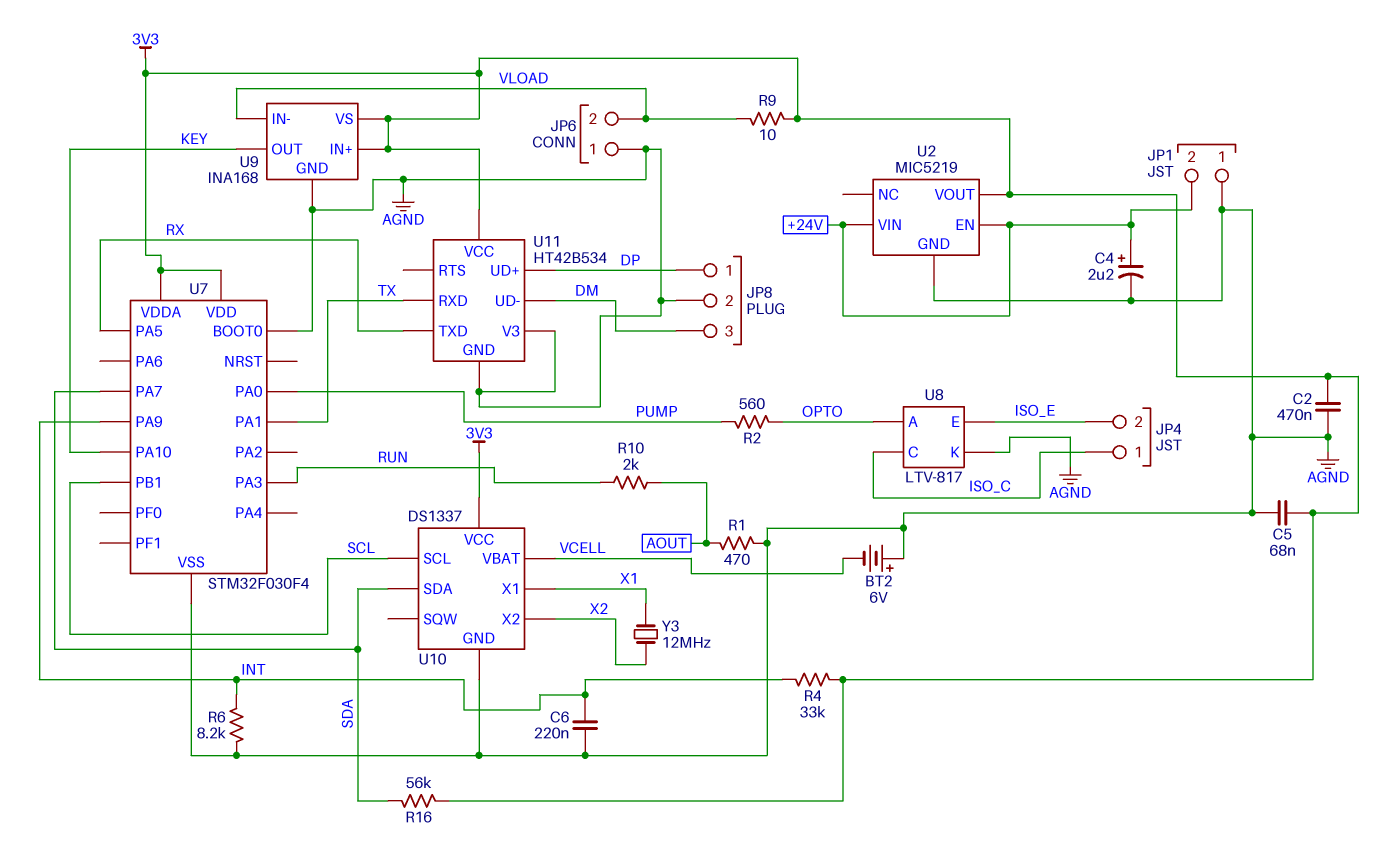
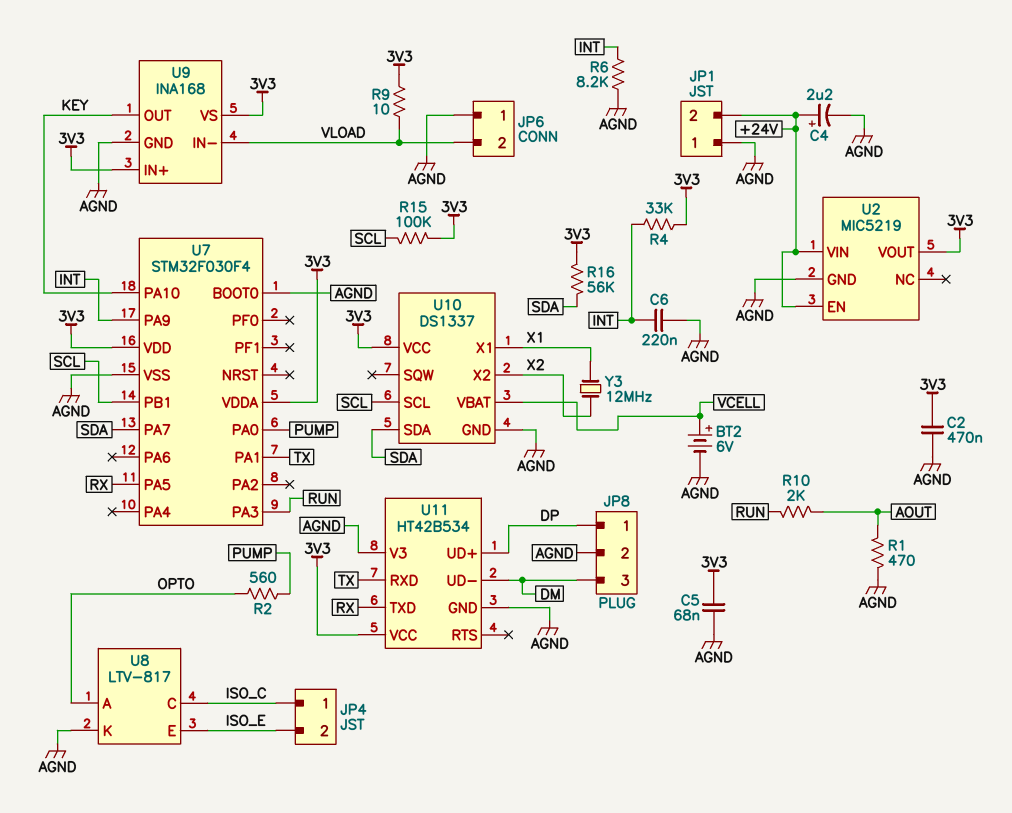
BT2: 6V (plus AGND, minus VCELL) -> 6V (plus VCELL, minus AGND)
R15: none -> 100k (3V3, SCL)

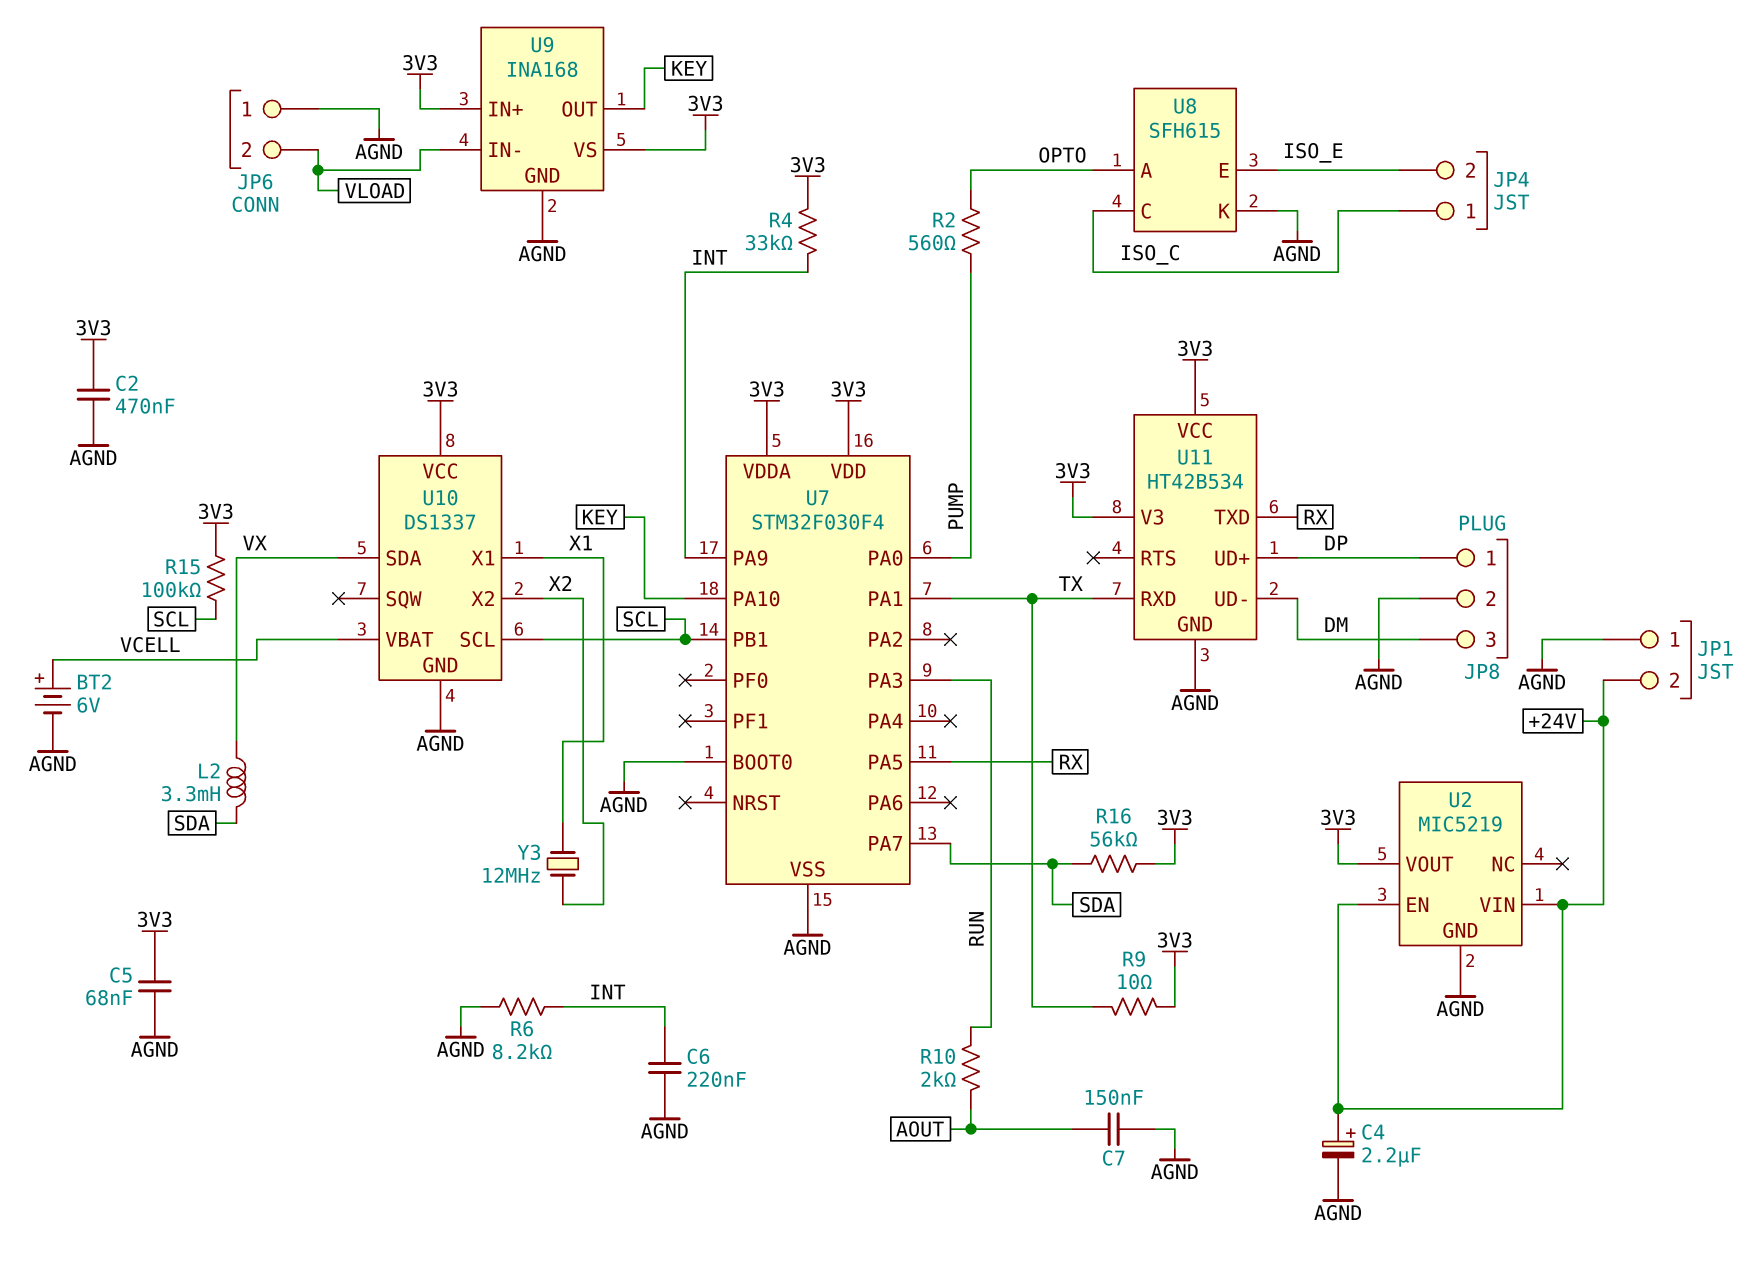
C7: none -> 150nF (AGND, AOUT)
L2: none -> 3.3mH (SDA, VX)
R1: 470 (AGND, AOUT) -> none
R9: 10 (3V3, VLOAD) -> 10 (3V3, TX)
U8: LTV-817 -> SFH615
U10 pin SDA: SDA -> VX
U11 pin V3: AGND -> 3V3

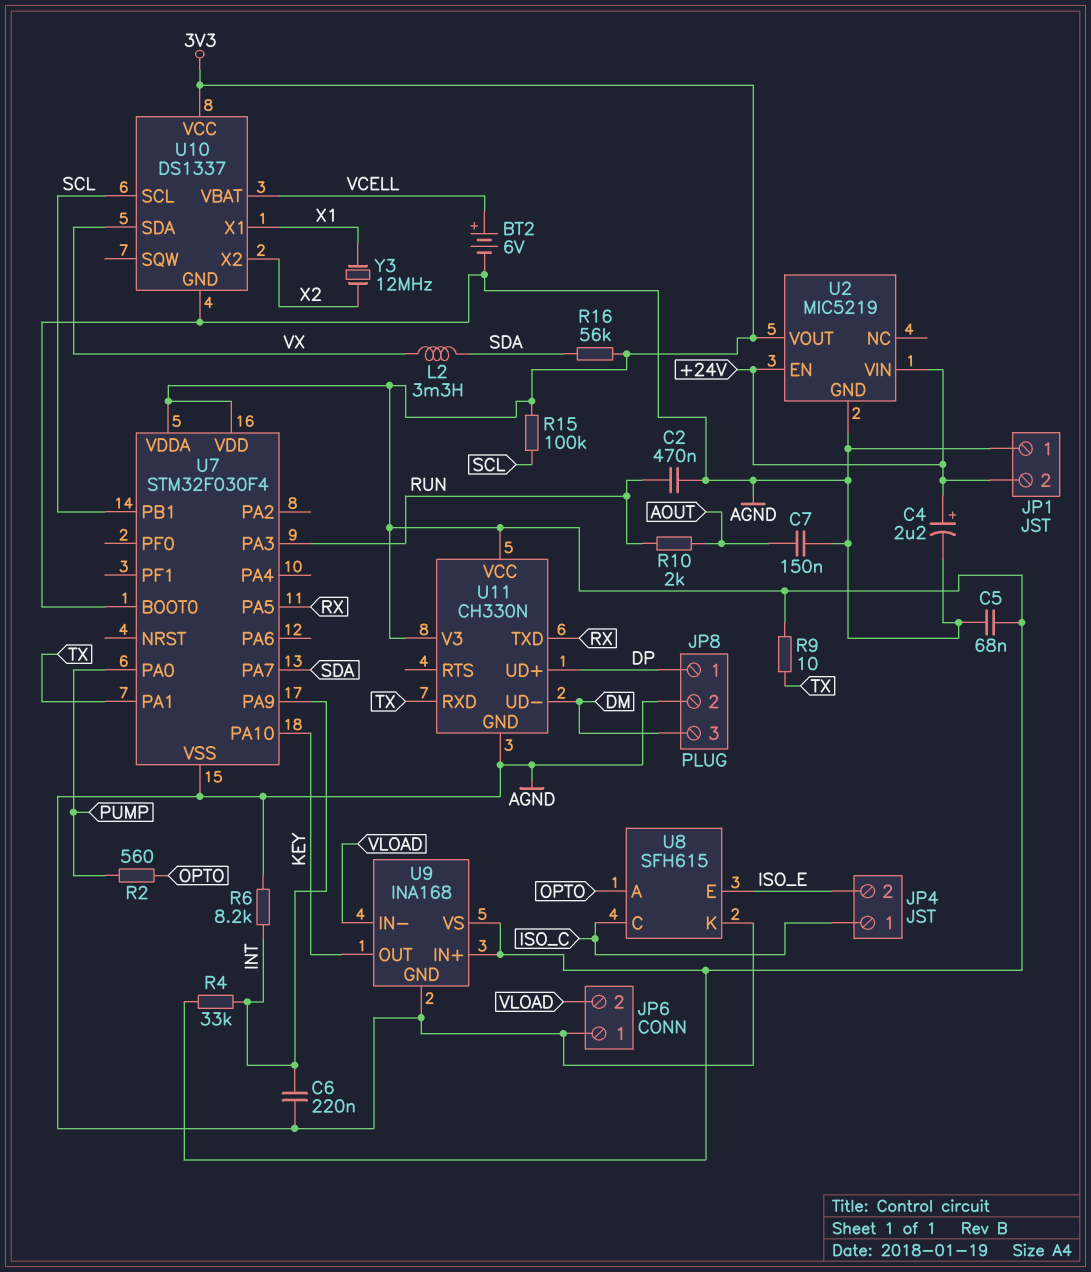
C2: 470nF (3V3, AGND) -> 470nF (AGND, RUN)
U11: HT42B534 -> CH330N

